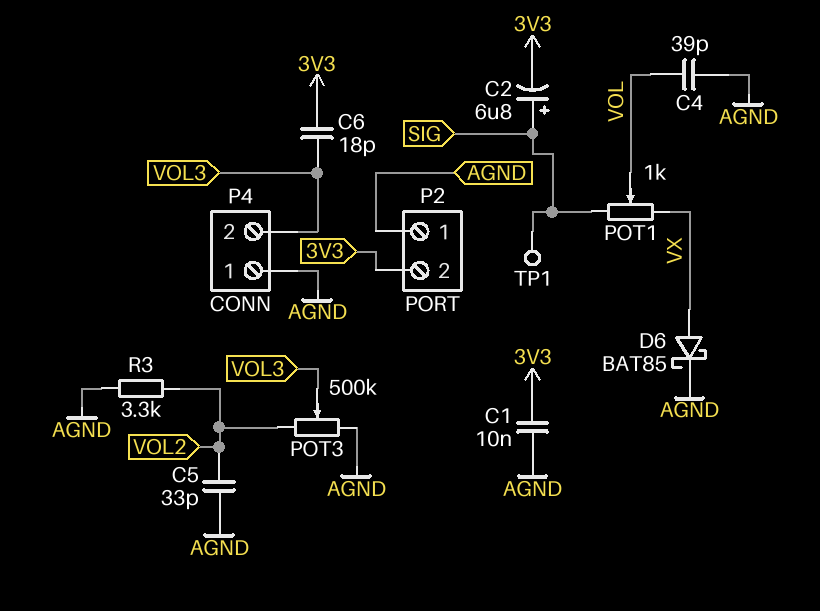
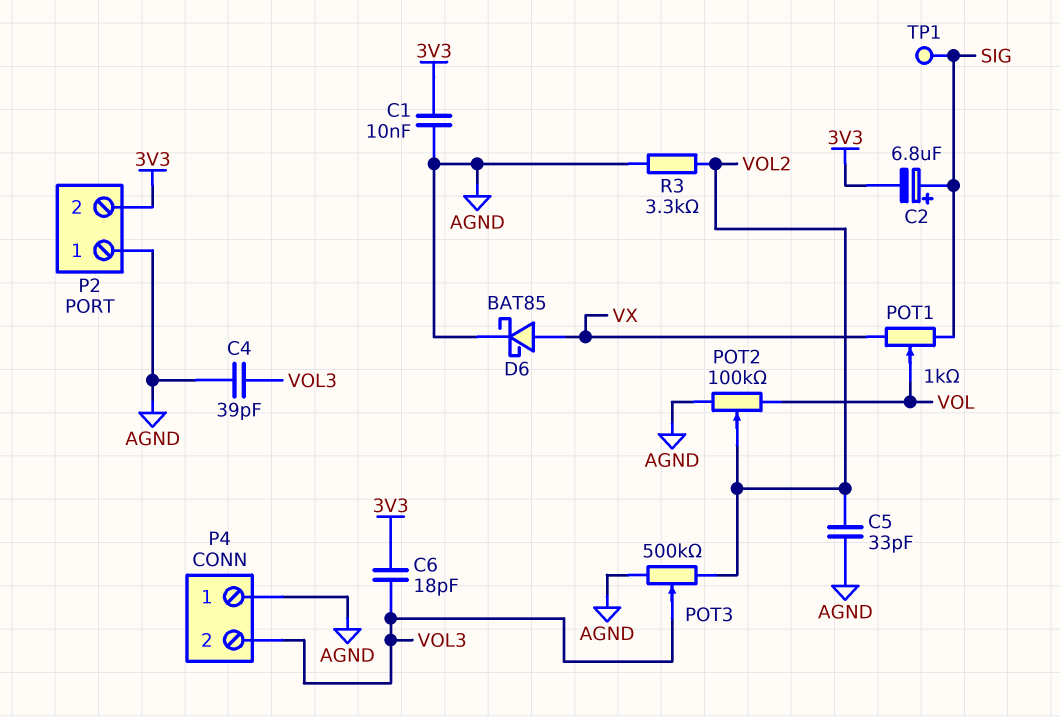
C4: 39pF (AGND, VOL) -> 39pF (AGND, VOL3)
POT2: none -> 100k (AGND, VOL, wiper VOL2)

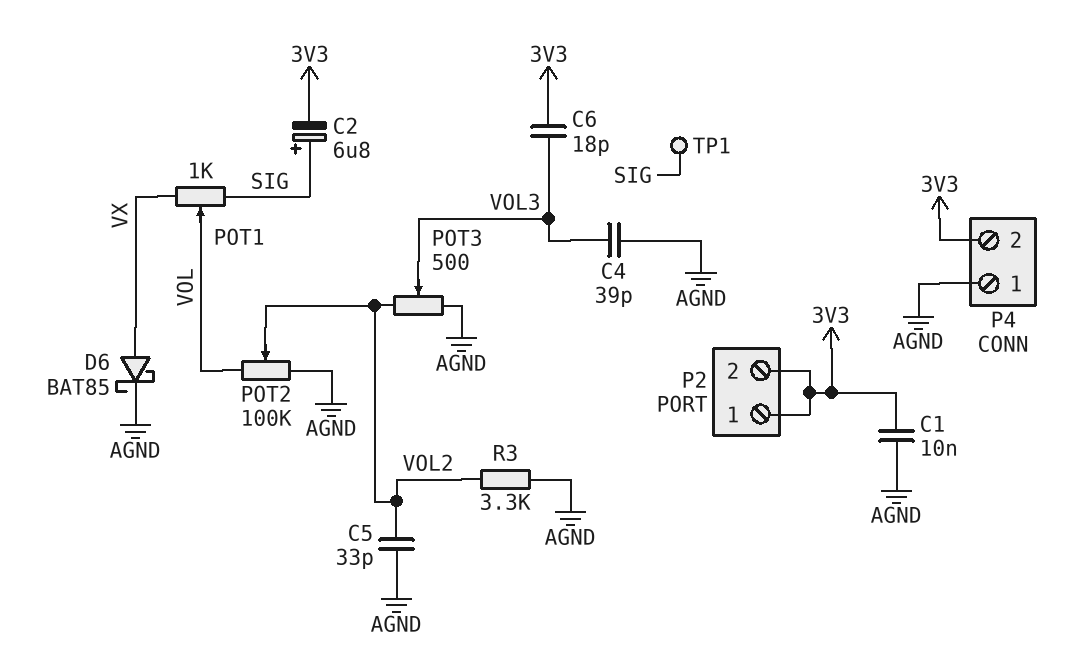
P2 pin 1: AGND -> 3V3
P4 pin 2: VOL3 -> 3V3
POT3: 500k (AGND, VOL2, wiper VOL3) -> 500 (AGND, VOL2, wiper VOL3)

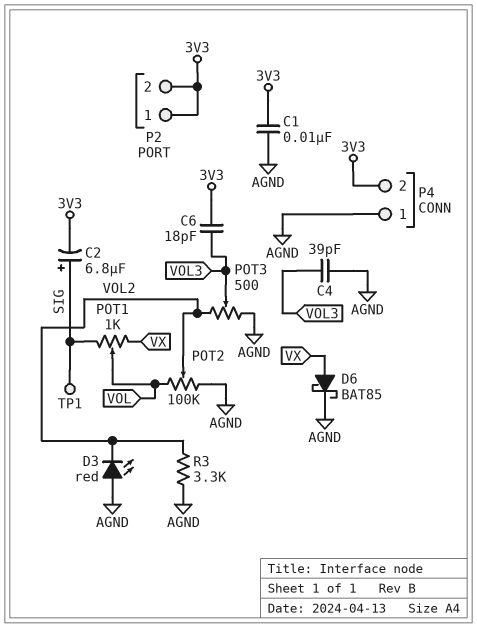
C5: 33pF (AGND, VOL2) -> none
D3: none -> LED red (A AGND, K VOL2)

